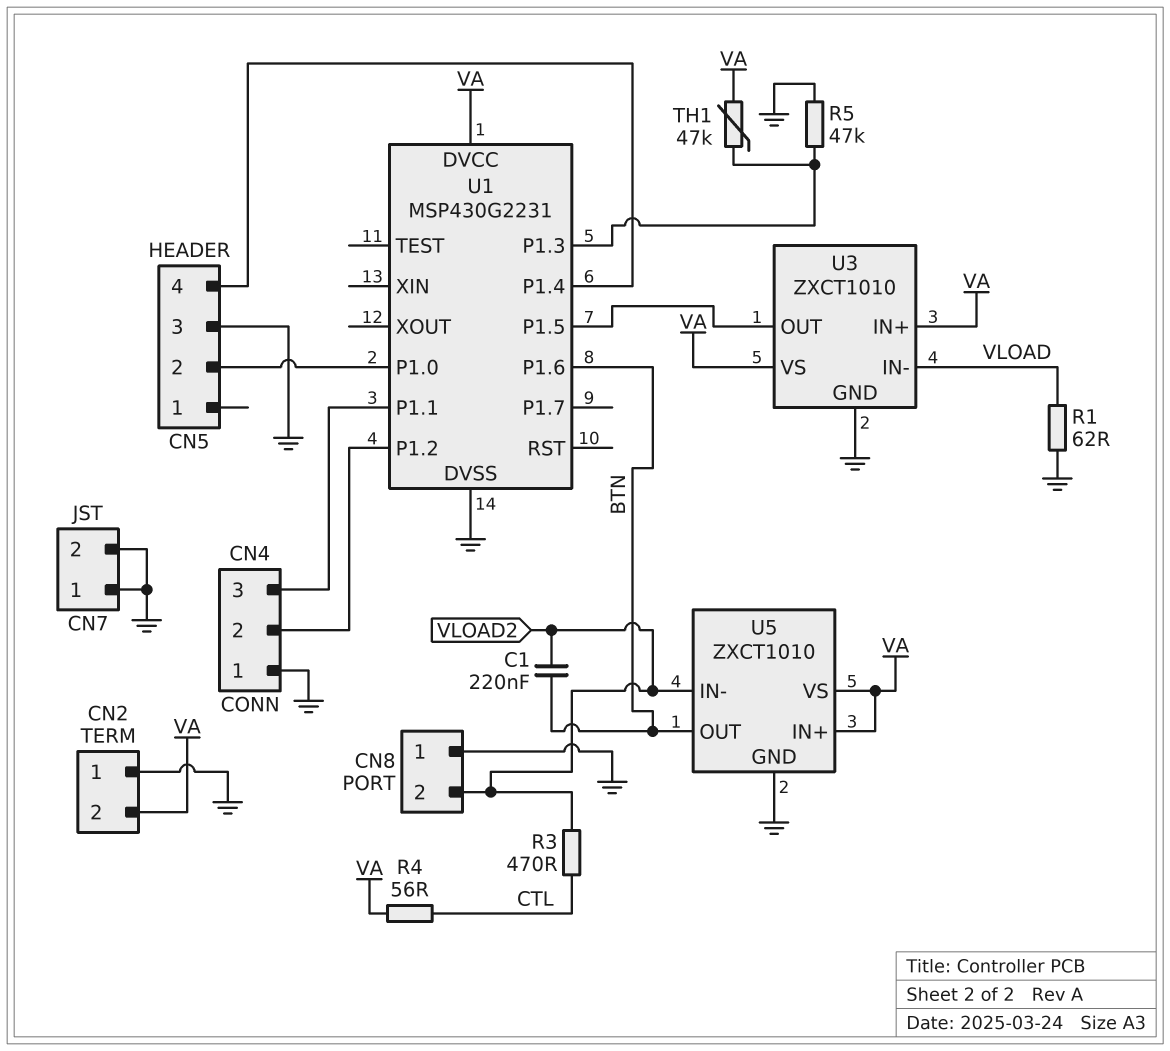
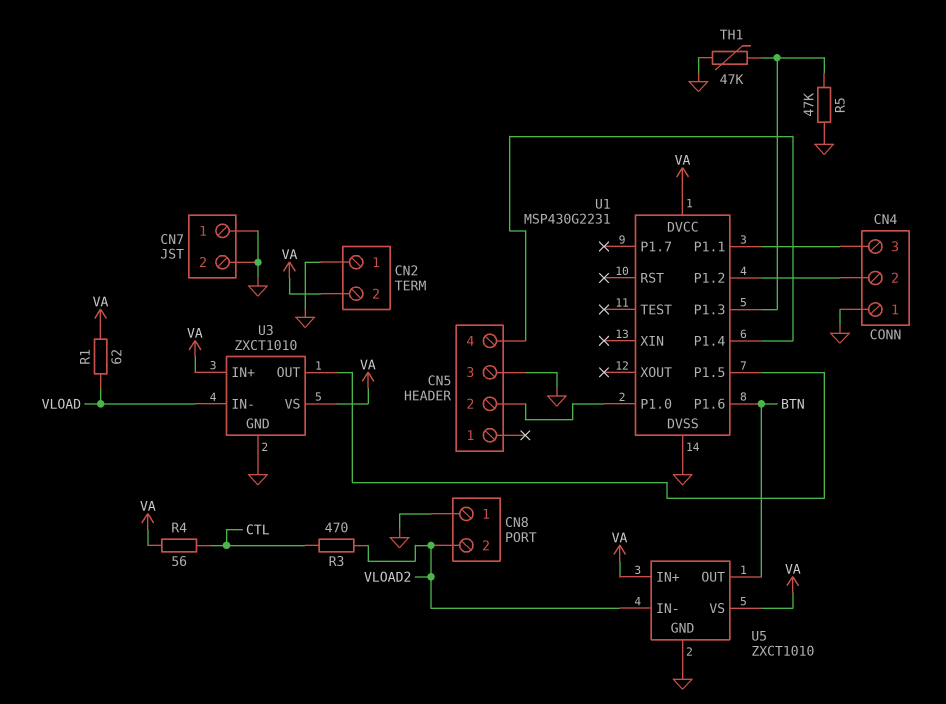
C1: 220nF (BTN, VLOAD2) -> none
R1: 62 (GND, VLOAD) -> 62 (VA, VLOAD)
TH1: 47k (U1/P1.3, VA) -> 47k (GND, U1/P1.3)

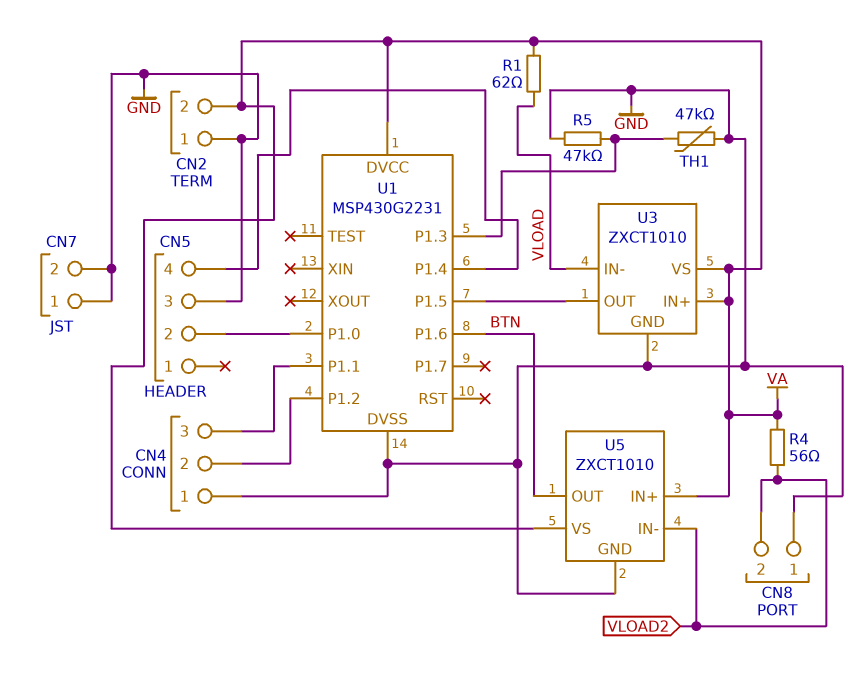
R3: 470 (CTL, VLOAD2) -> none
R4: 56 (CTL, VA) -> 56 (VA, VLOAD2)

